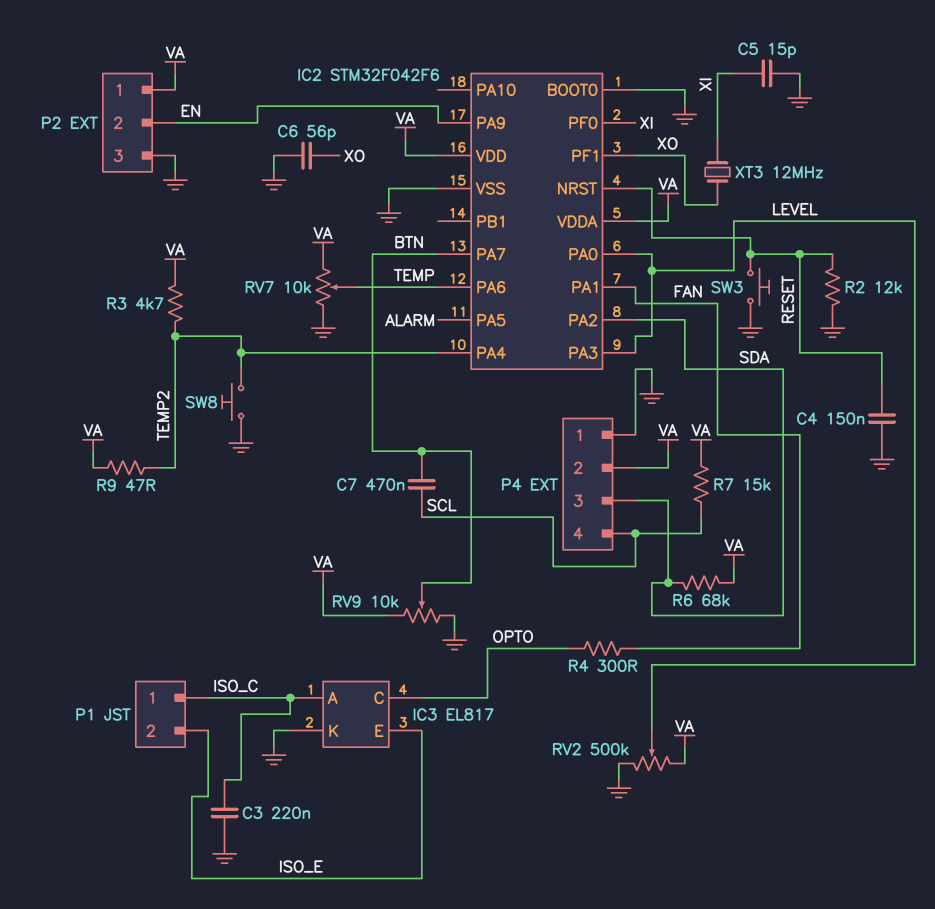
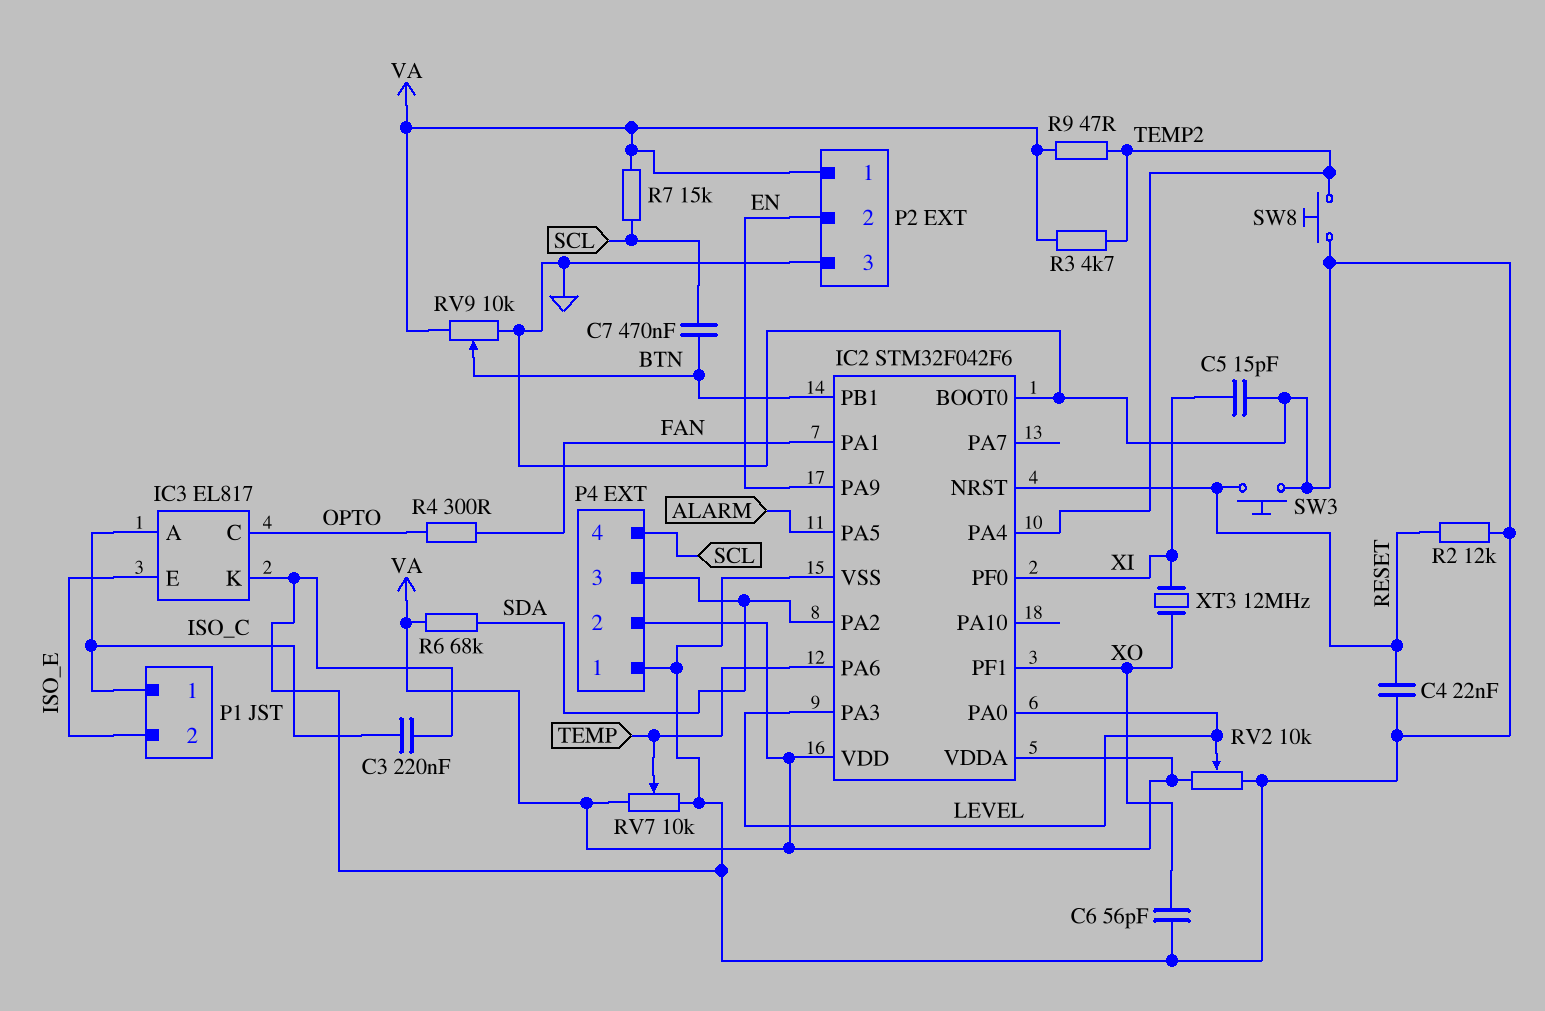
C4: 150nF (GND, RESET) -> 22nF (GND, RESET)
IC2 pin PA7: BTN -> none
IC2 pin PB1: none -> BTN
RV2: 500k (GND, VA, wiper LEVEL) -> 10k (GND, VA, wiper LEVEL)

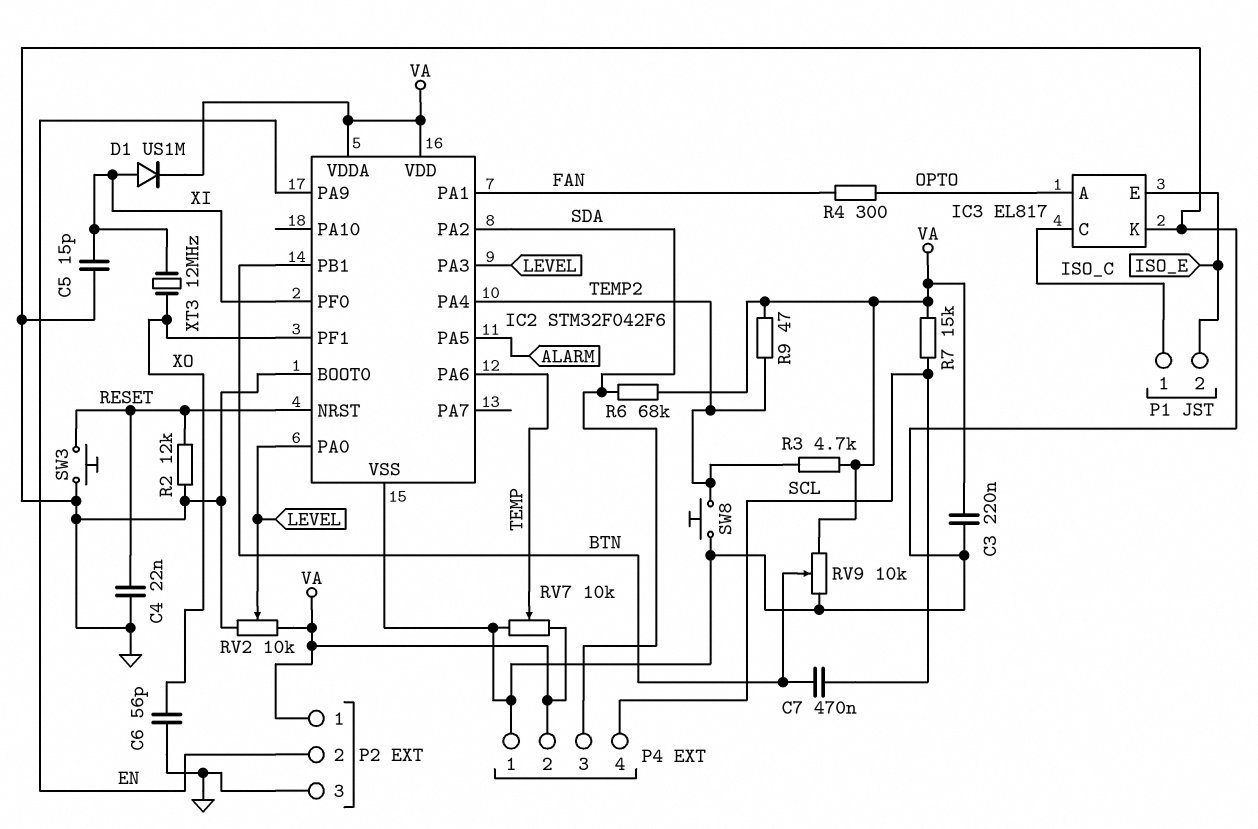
C3: 220nF (GND, ISO_C) -> 220nF (GND, VA)
D1: none -> diode US1M (A XI, K VA)
IC3 pin A: ISO_C -> OPTO
IC3 pin C: OPTO -> ISO_C

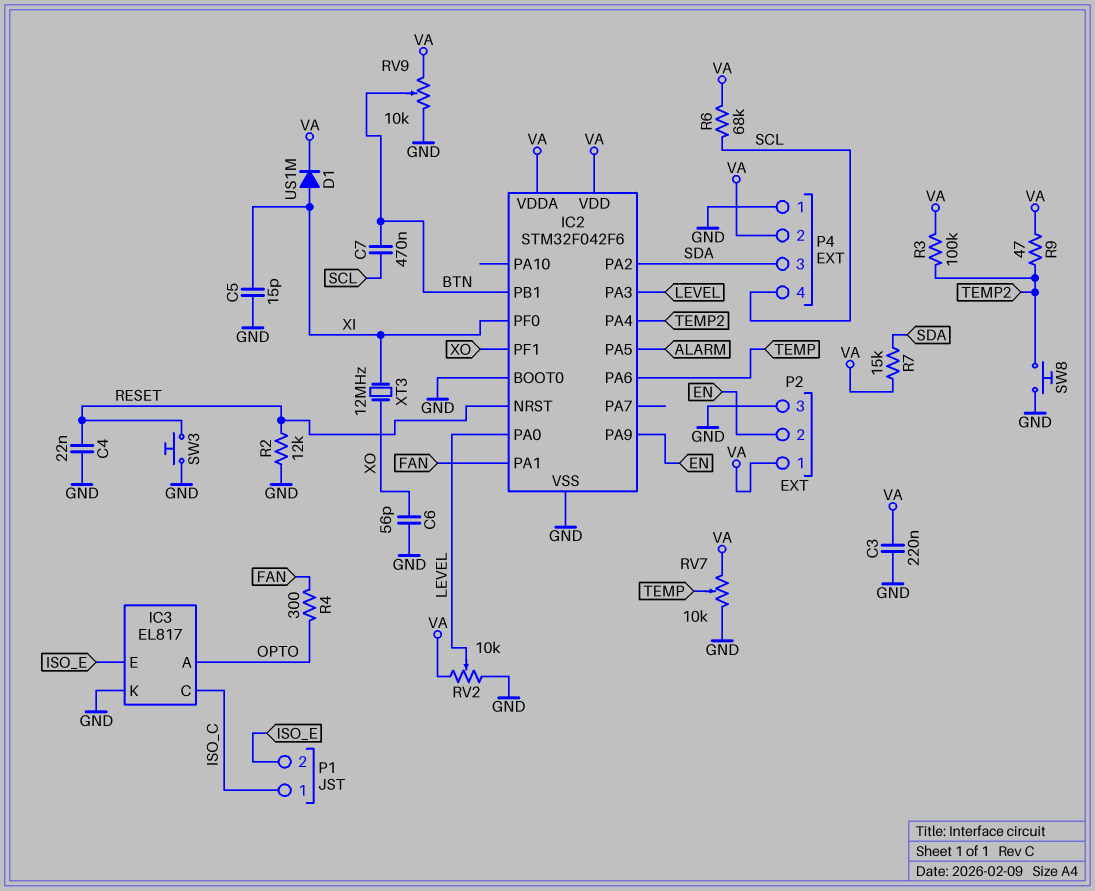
R3: 4.7k (TEMP2, VA) -> 100k (TEMP2, VA)
R6: 68k (SDA, VA) -> 68k (SCL, VA)
R7: 15k (SCL, VA) -> 15k (SDA, VA)

